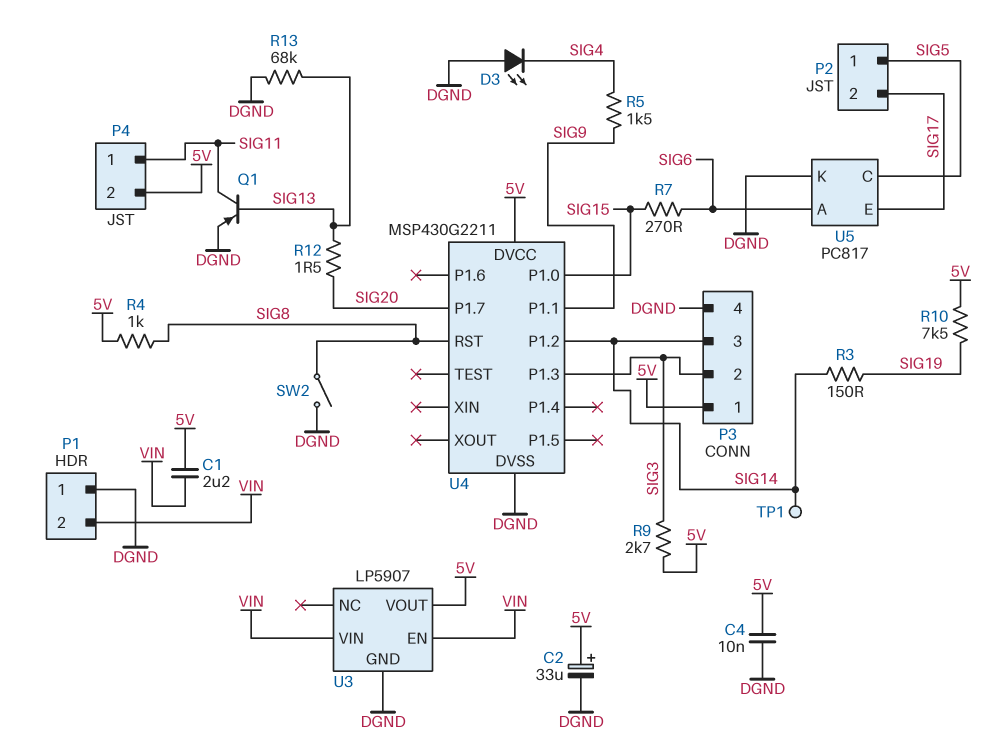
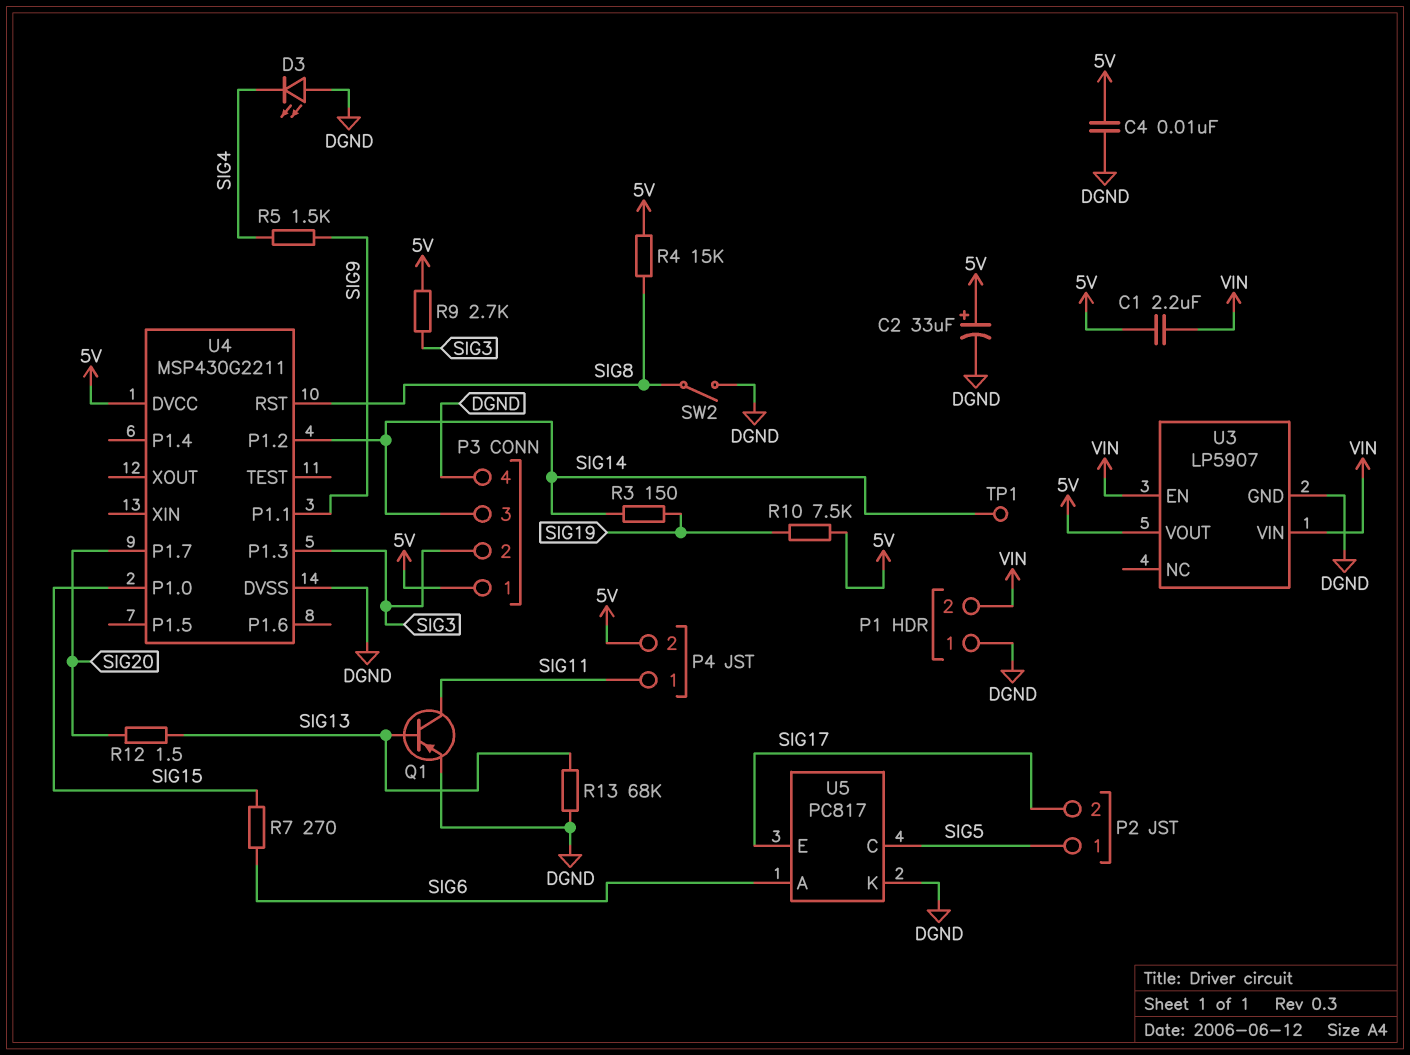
R4: 1k (5V, SIG8) -> 15k (5V, SIG8)

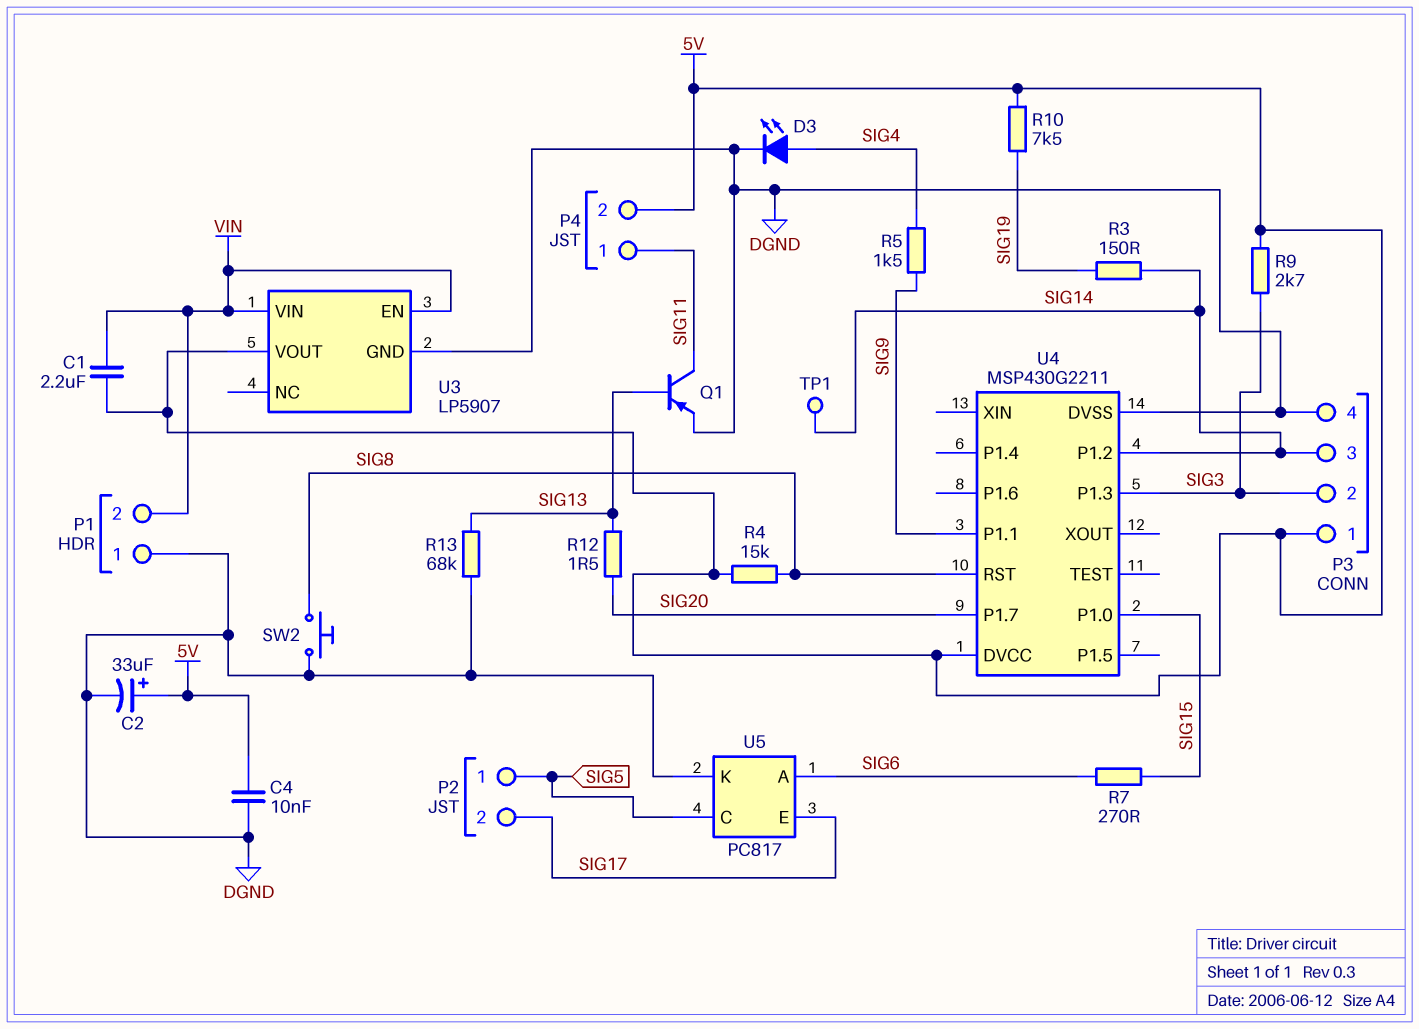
D3: LED (A DGND, K SIG4) -> LED (A SIG4, K DGND)
SW2: switch (DGND, SIG8) -> button (DGND, SIG8)

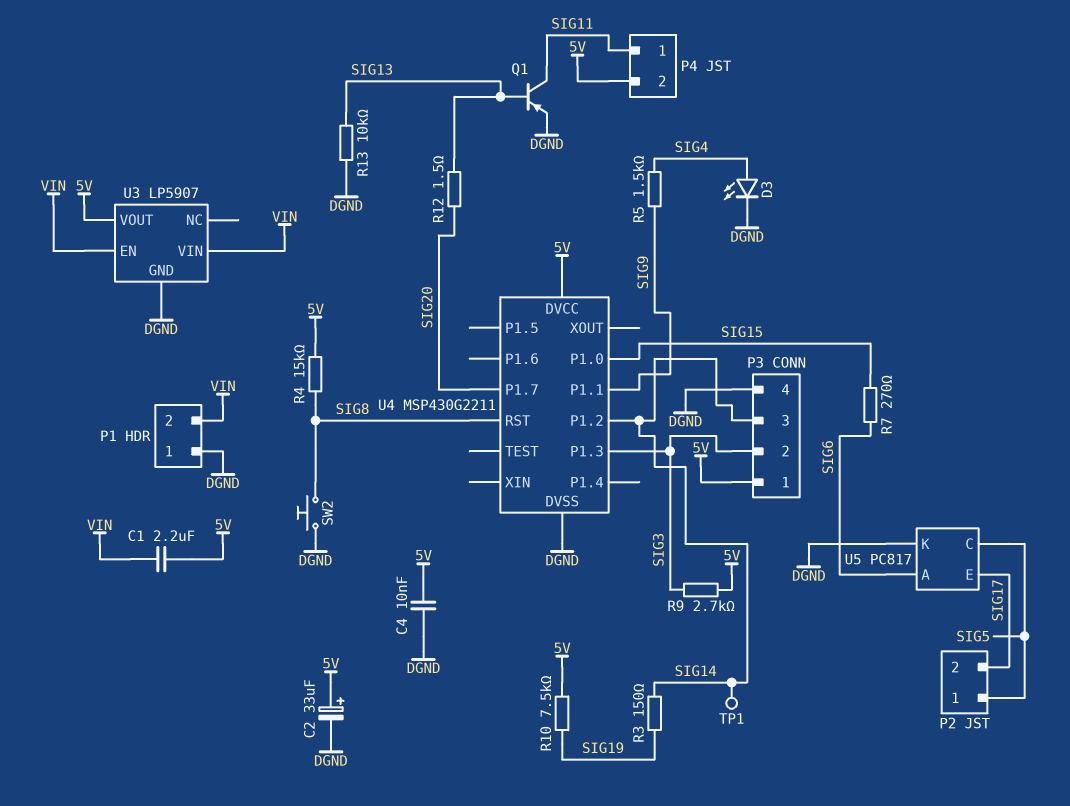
R13: 68k (DGND, SIG13) -> 10k (DGND, SIG13)

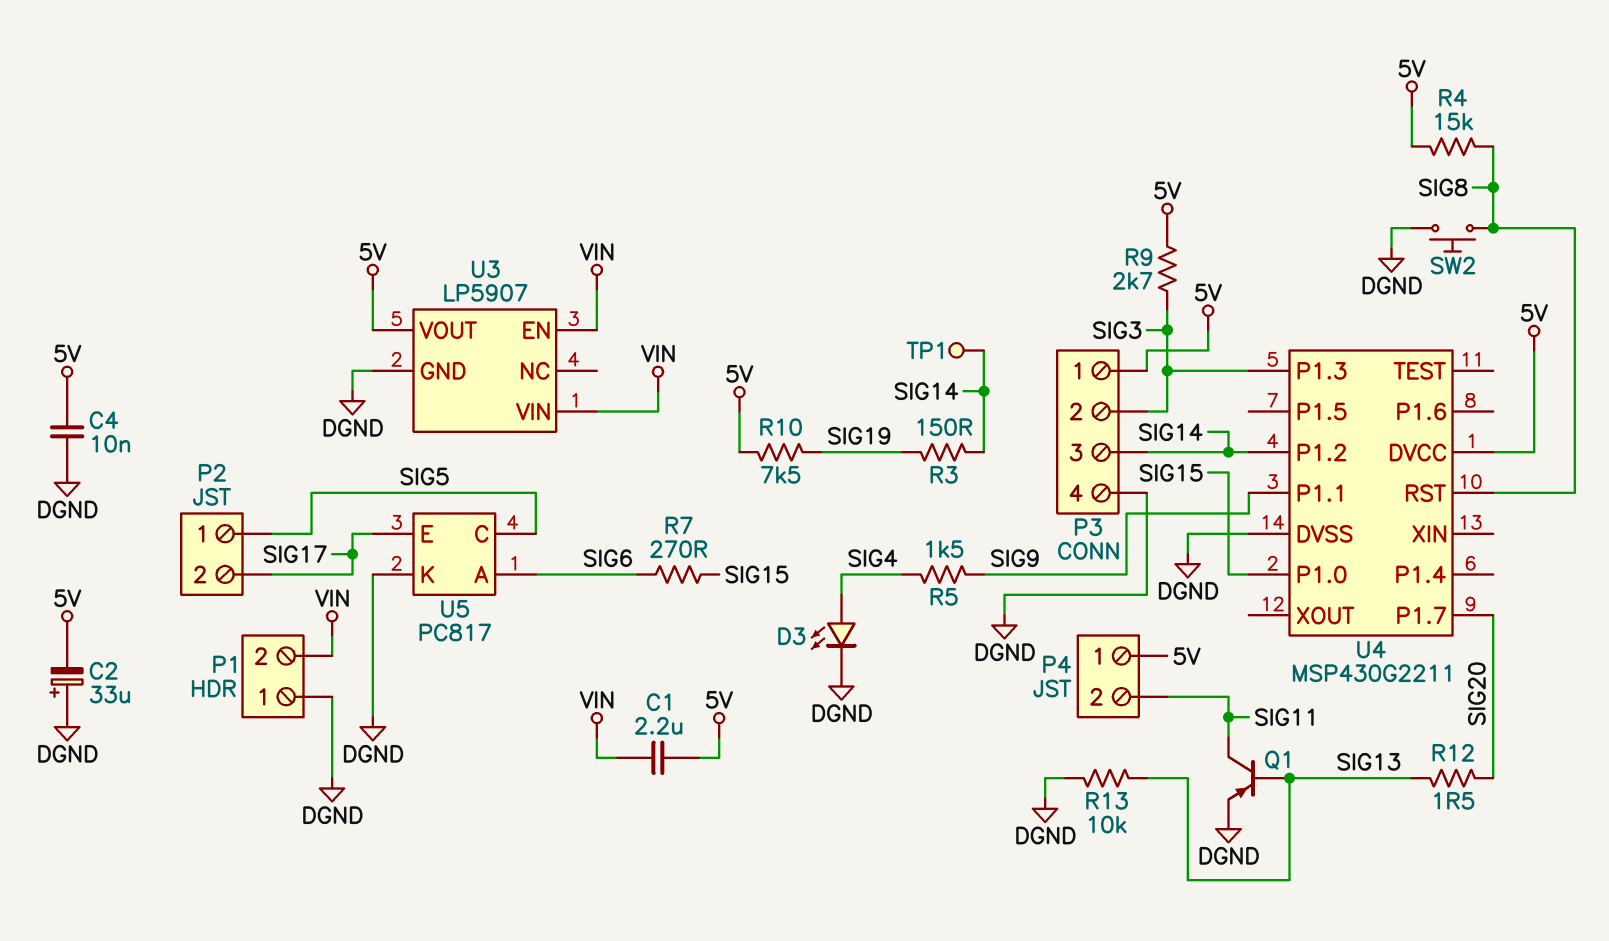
C2: 33uF (plus 5V, minus DGND) -> 33uF (plus DGND, minus 5V)
P4 pin 1: SIG11 -> 5V
P4 pin 2: 5V -> SIG11

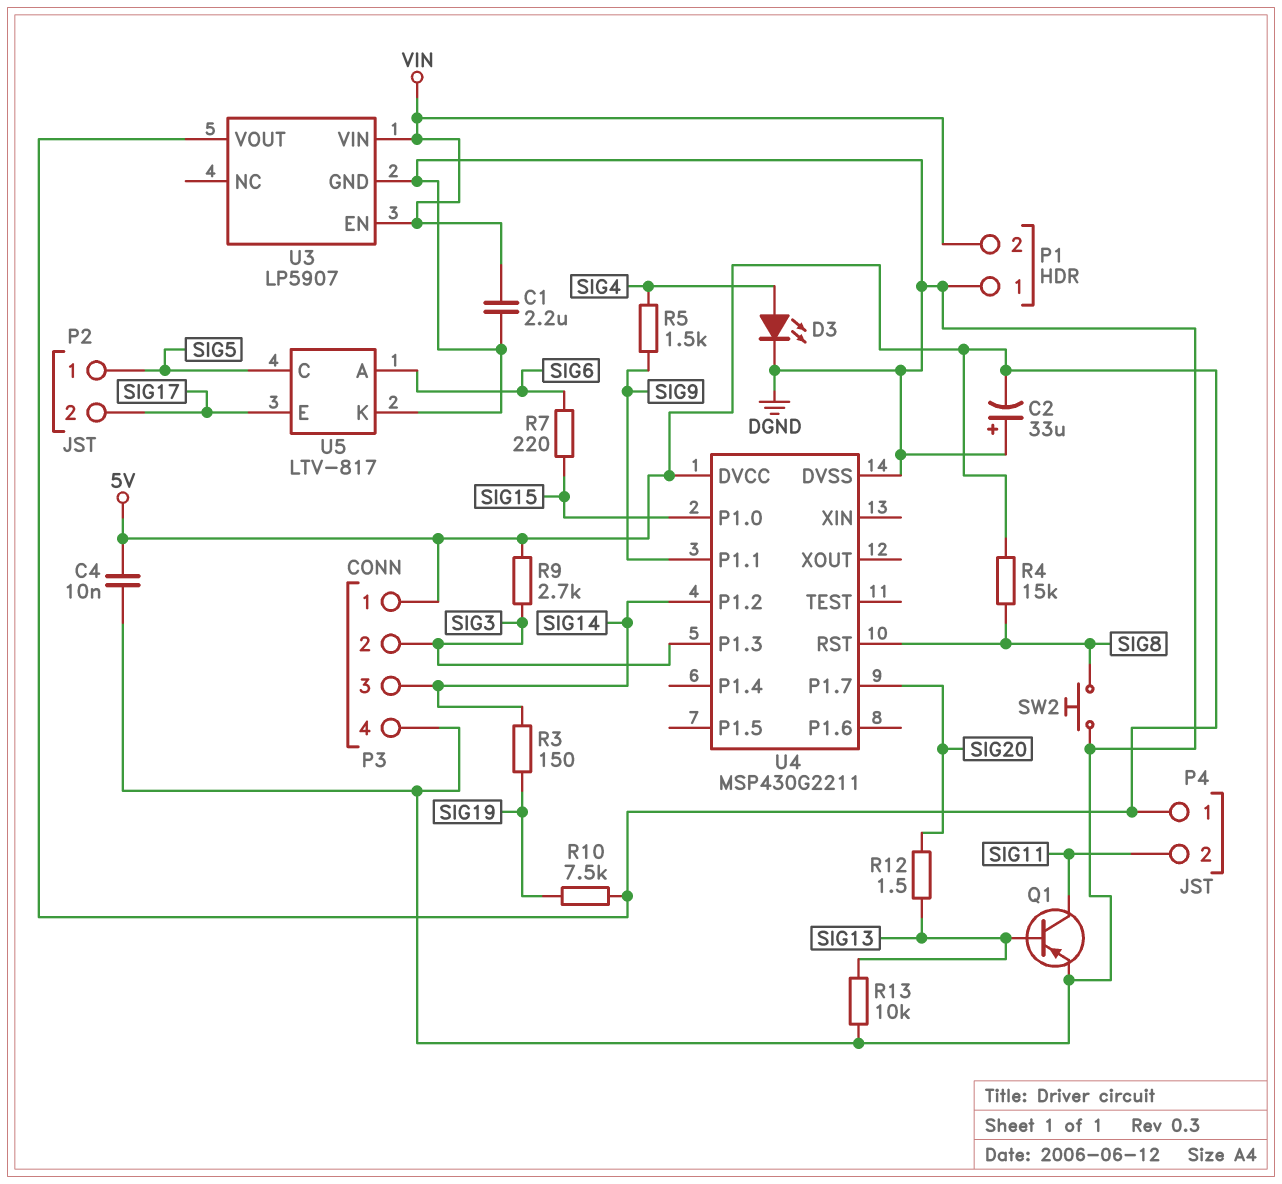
C1: 2.2uF (5V, VIN) -> 2.2uF (DGND, VIN)
R7: 270 (SIG6, SIG15) -> 220 (SIG6, SIG15)
TP1: test point (SIG14) -> none
U5: PC817 -> LTV-817

